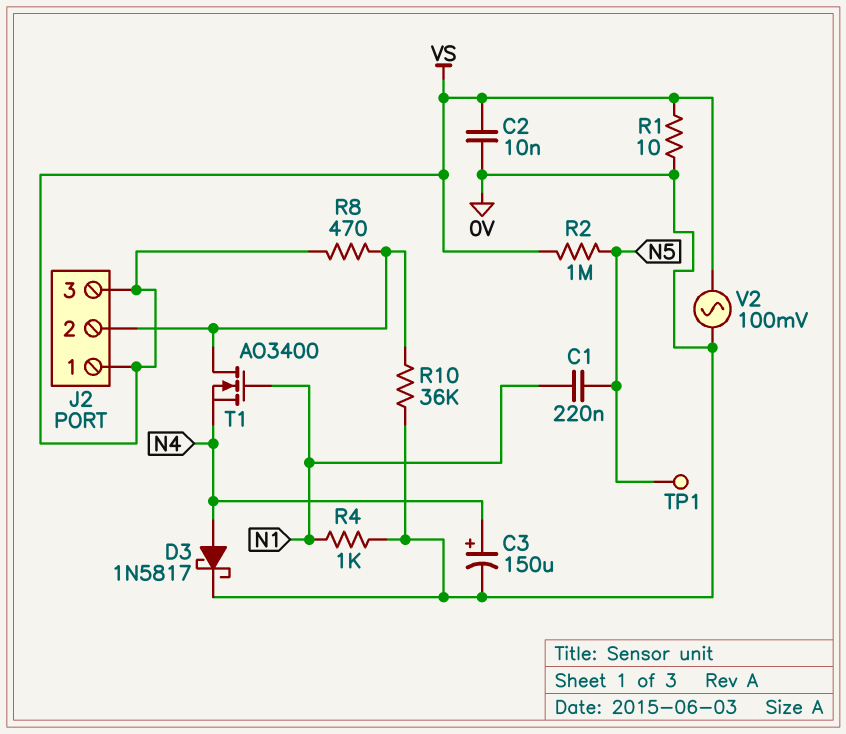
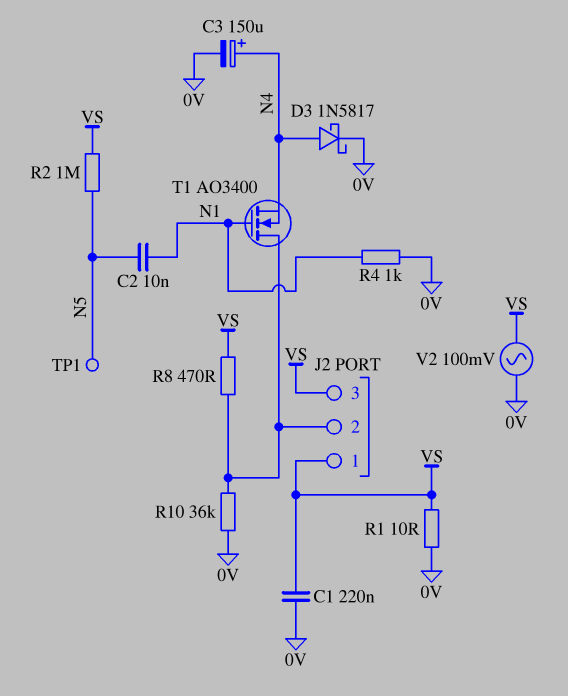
C1: 220nF (N1, N5) -> 220nF (0V, VS)
C2: 10nF (0V, VS) -> 10nF (N1, N5)

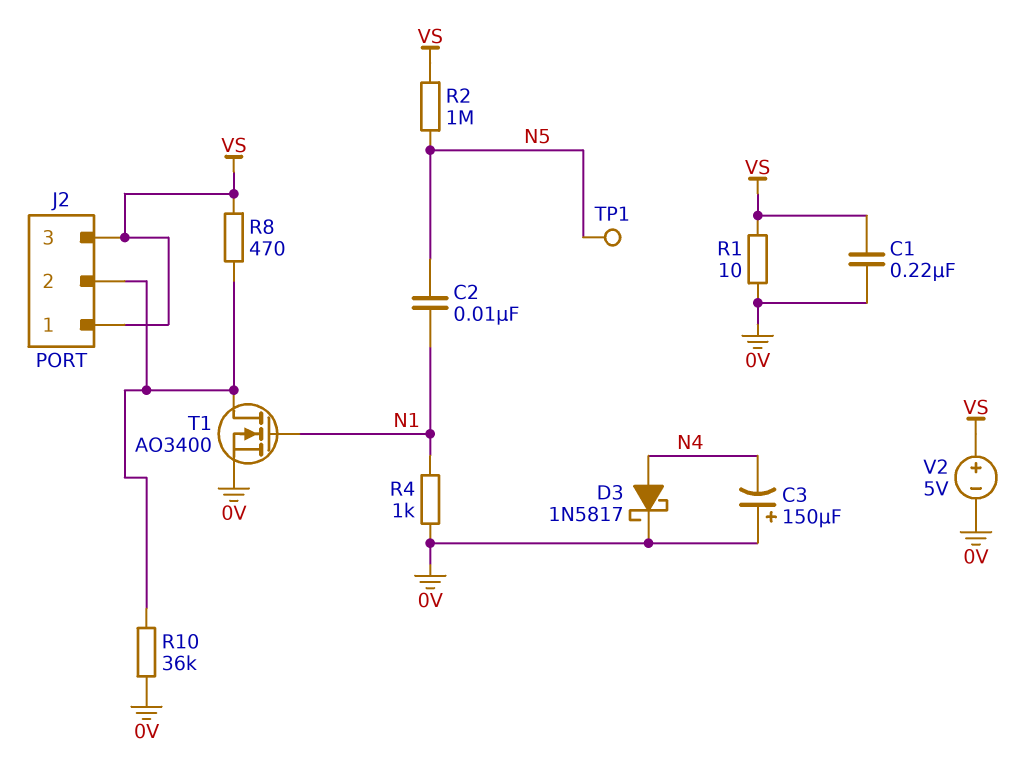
C3: 150uF (plus N4, minus 0V) -> 150uF (plus 0V, minus N4)
T1: NMOS AO3400 (G N1, D J2/2, S N4) -> NMOS AO3400 (G N1, D J2/2, S 0V)
V2: AC 100mV (0V, VS) -> 5V (plus VS, minus 0V)

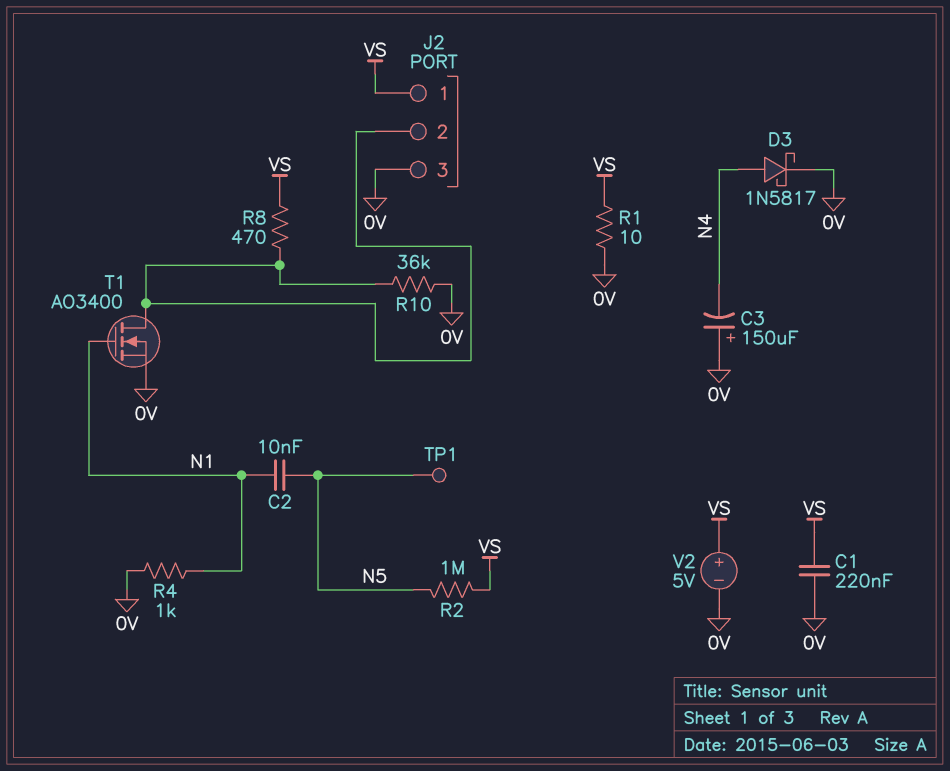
J2 pin 3: VS -> 0V

